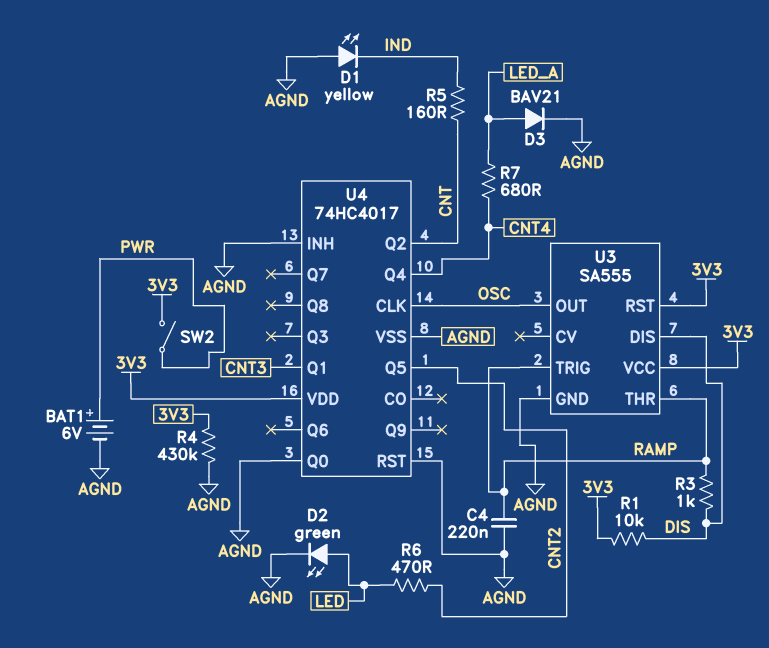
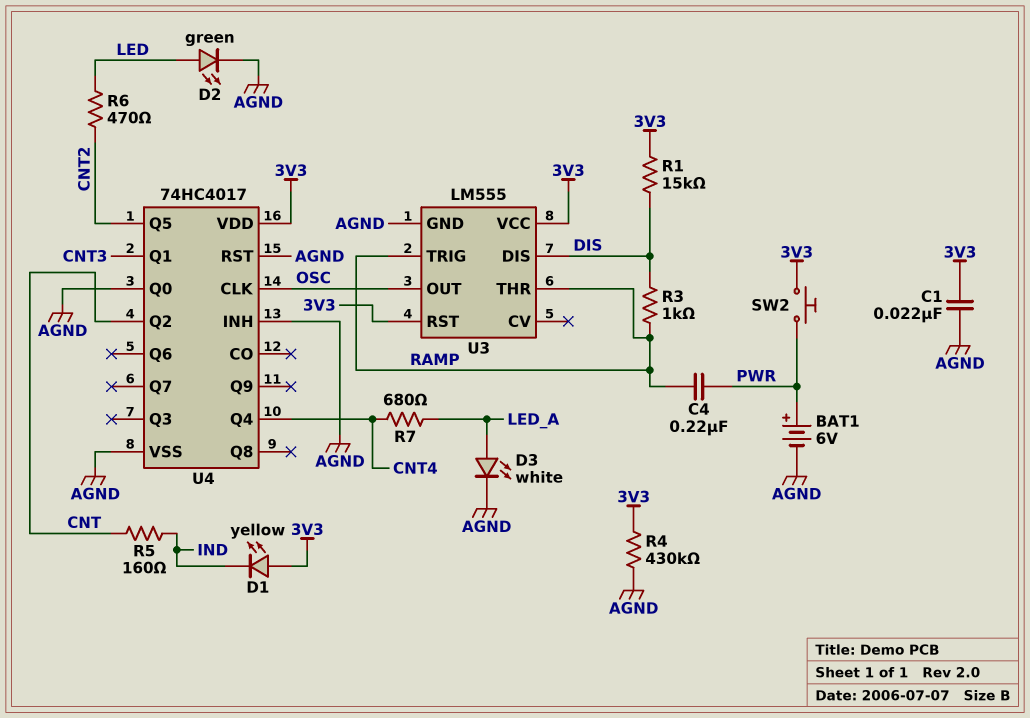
C1: none -> 22nF (3V3, AGND)
C4: 220nF (AGND, RAMP) -> 220nF (PWR, RAMP)
D1: LED yellow (A AGND, K IND) -> LED yellow (A 3V3, K IND)
D3: diode BAV21 (A LED_A, K AGND) -> LED white (A LED_A, K AGND)
R1: 10k (3V3, DIS) -> 15k (3V3, DIS)
SW2: switch (3V3, PWR) -> button (3V3, PWR)
U3: SA555 -> LM555

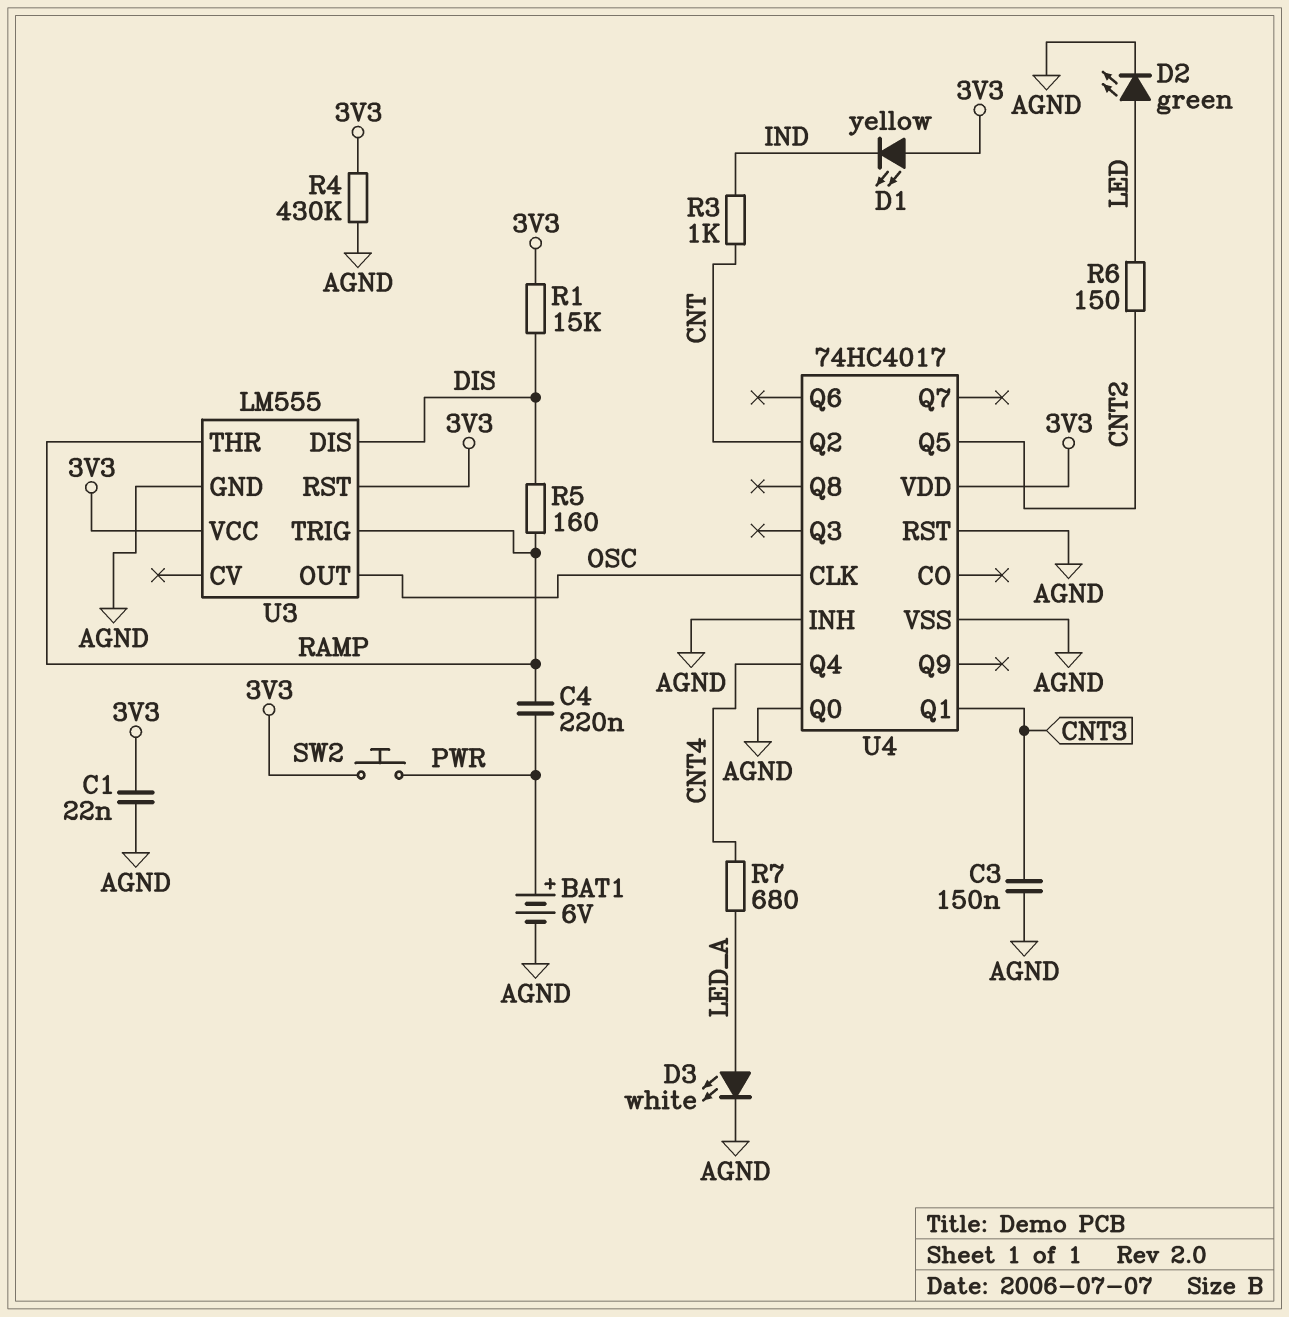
C3: none -> 150nF (AGND, CNT3)
R3: 1k (DIS, RAMP) -> 1k (CNT, IND)
R5: 160 (CNT, IND) -> 160 (DIS, RAMP)
R6: 470 (CNT2, LED) -> 150 (CNT2, LED)

